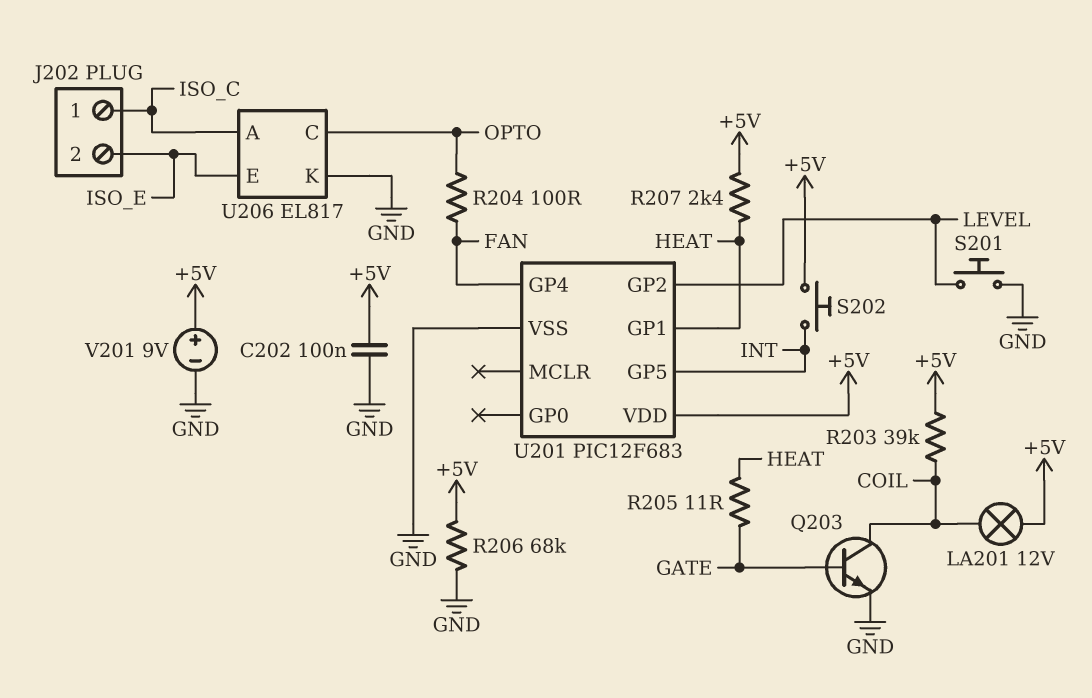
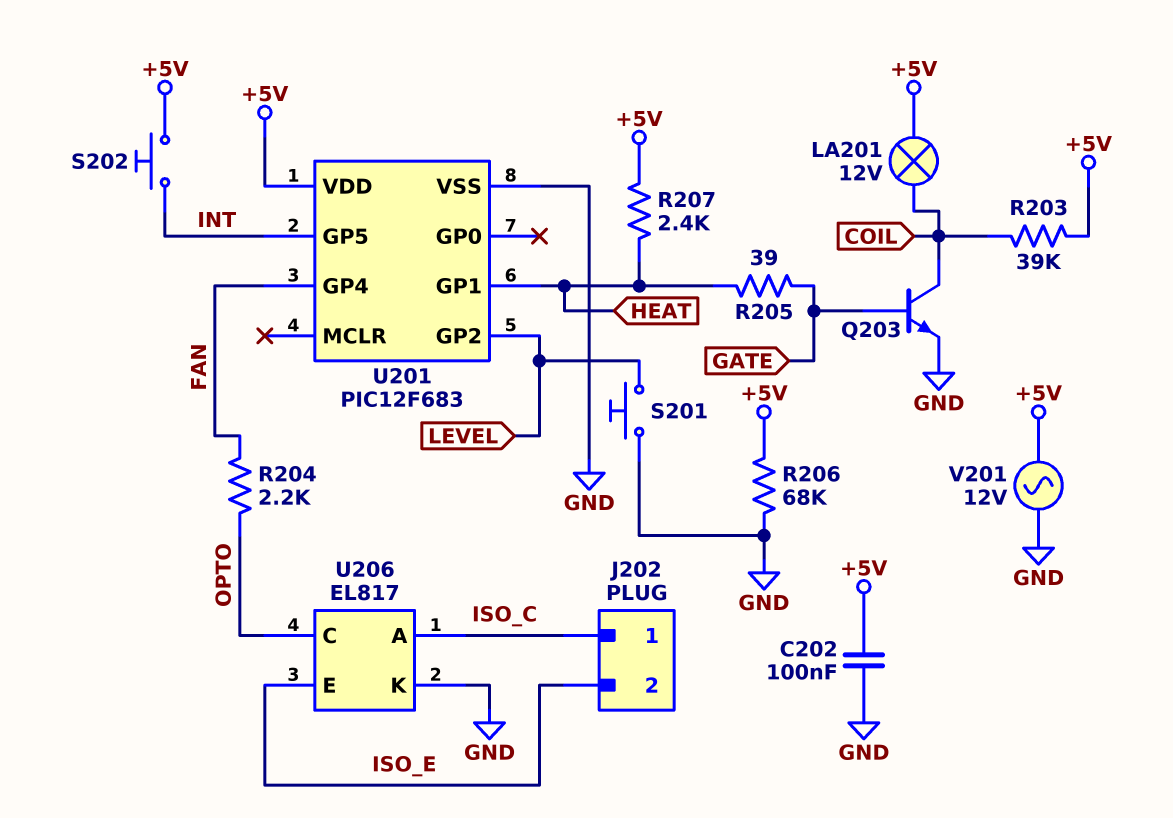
R204: 100 (FAN, OPTO) -> 2.2k (FAN, OPTO)
R205: 11 (GATE, HEAT) -> 39 (GATE, HEAT)
V201: 9V (plus +5V, minus GND) -> AC 12V (+5V, GND)

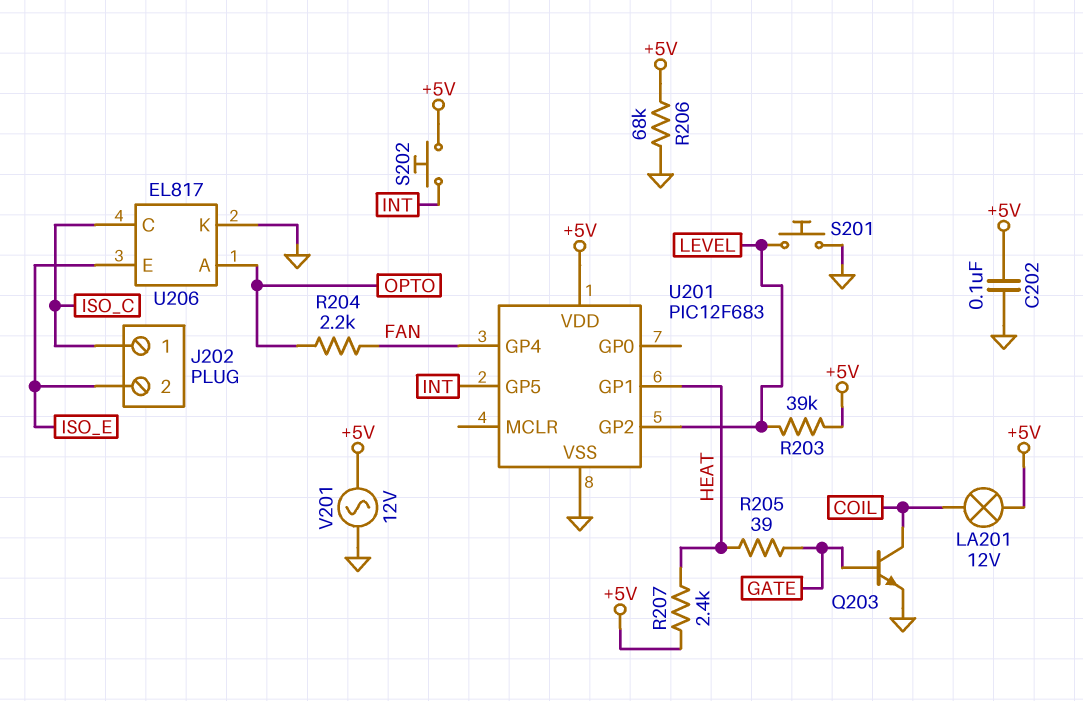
R203: 39k (+5V, COIL) -> 39k (+5V, LEVEL)
U206 pin A: ISO_C -> OPTO
U206 pin C: OPTO -> ISO_C

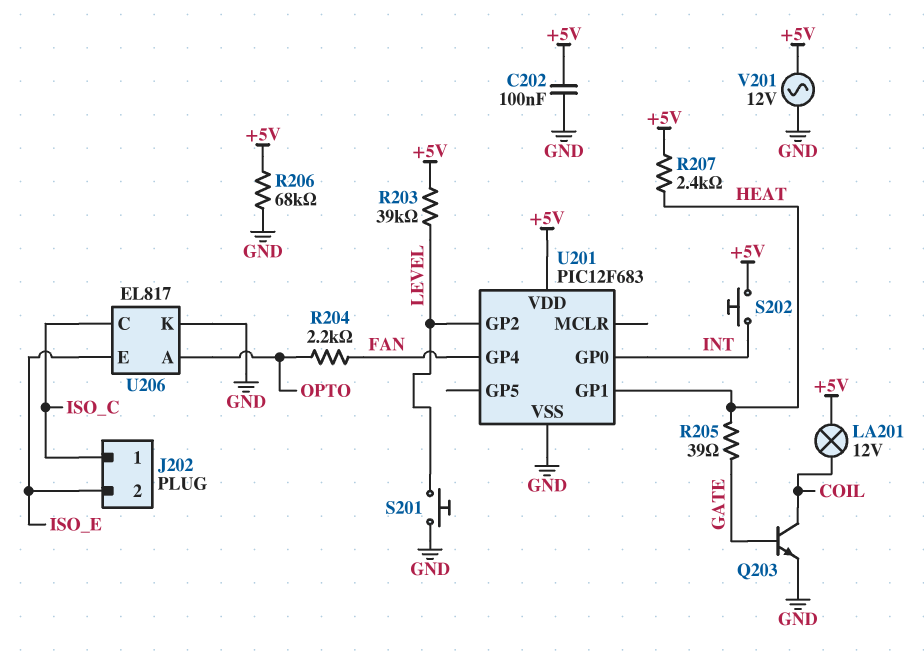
U201 pin GP0: none -> INT
U201 pin GP5: INT -> none

